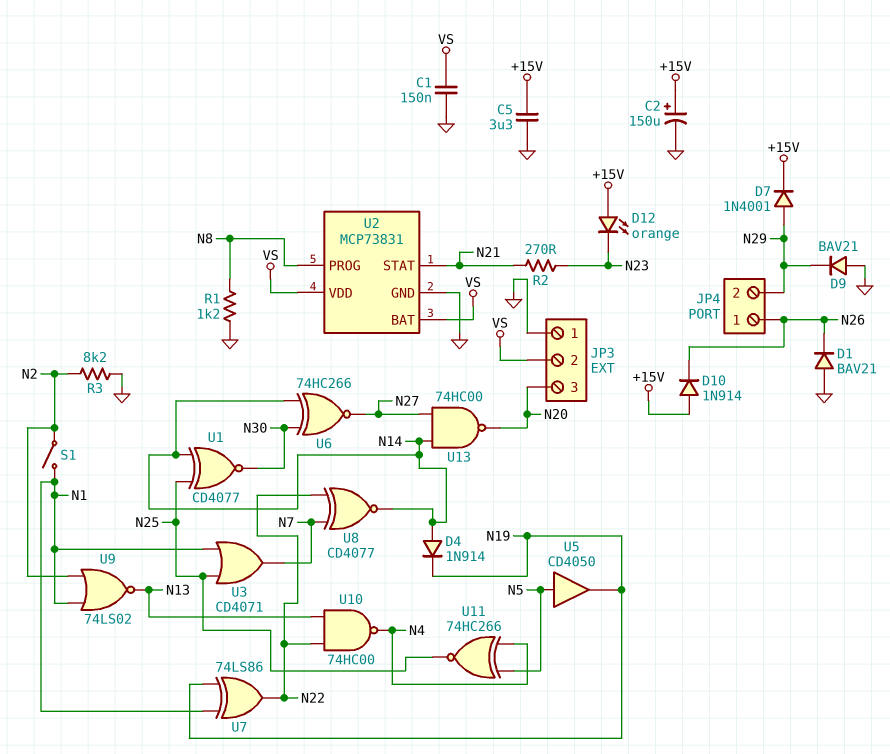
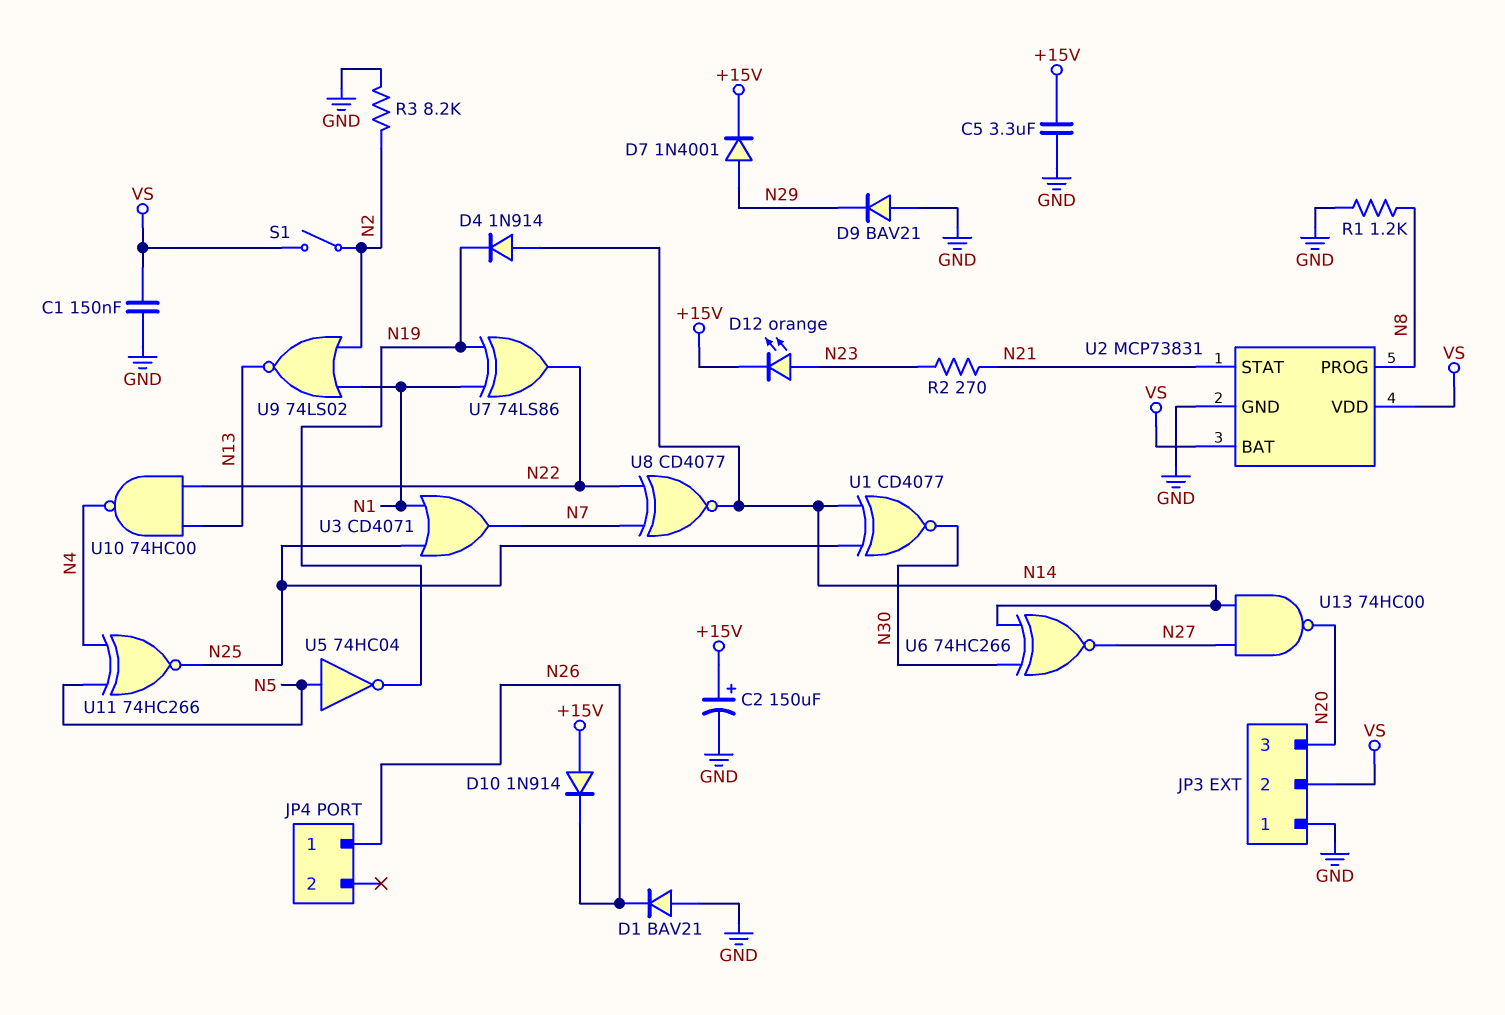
D12: LED orange (A +15V, K N23) -> LED orange (A N23, K +15V)
JP4 pin 2: N29 -> none
S1: switch (N1, N2) -> switch (N2, VS)
U5: buffer CD4050 (in N5, out N19) -> NOT 74HC04 (in N5, out N19)

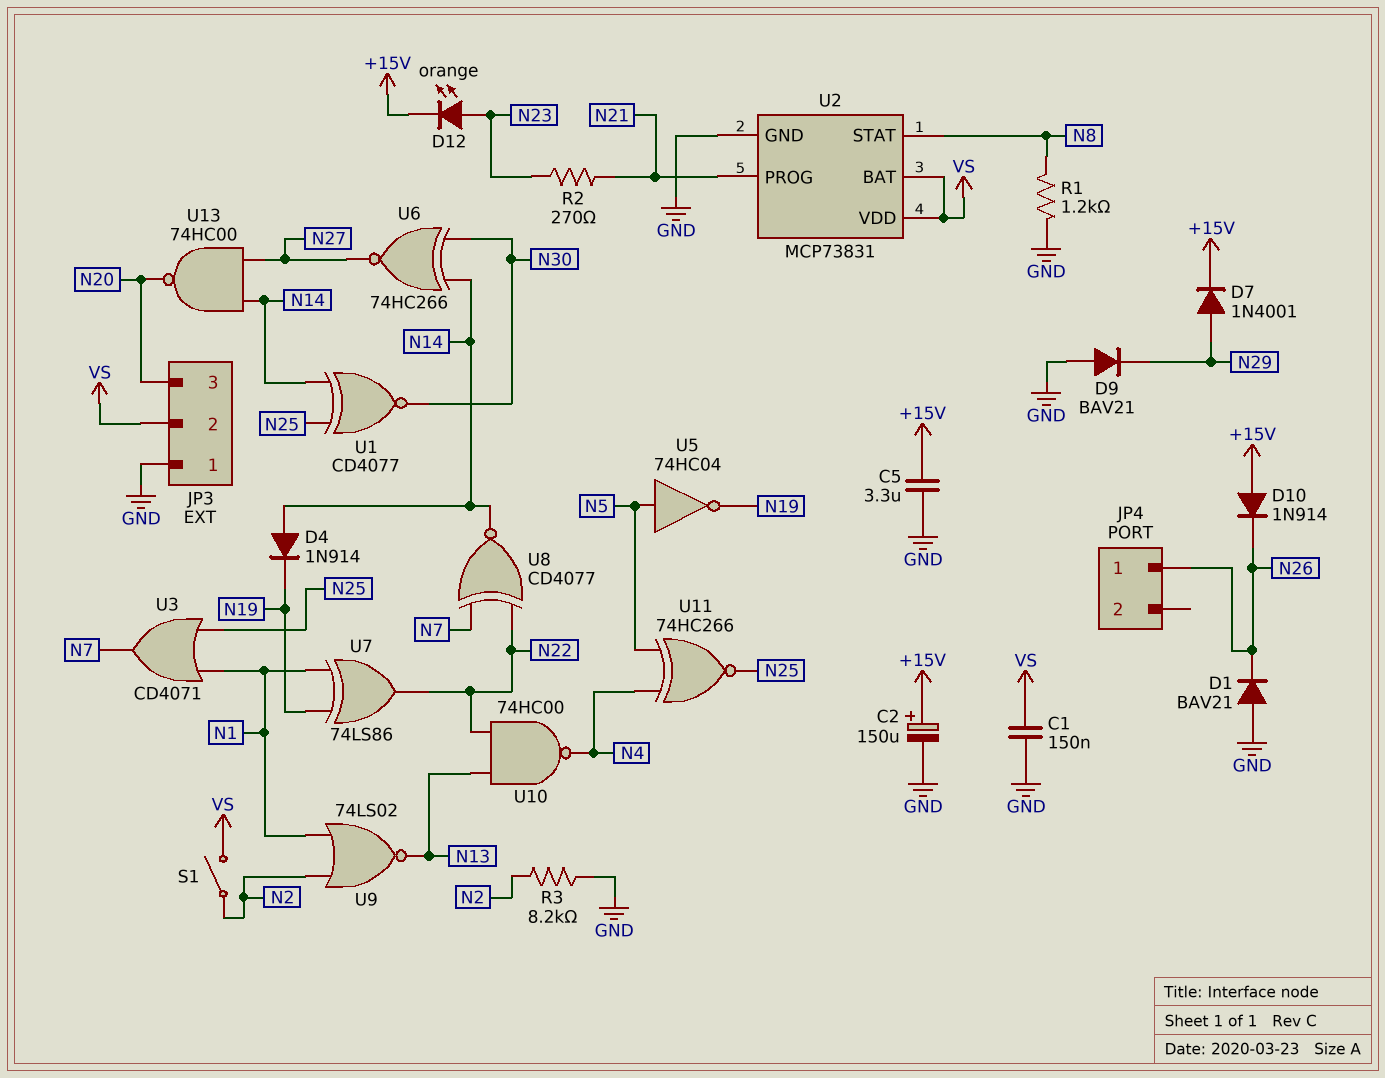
U2 pin PROG: N8 -> N21
U2 pin STAT: N21 -> N8

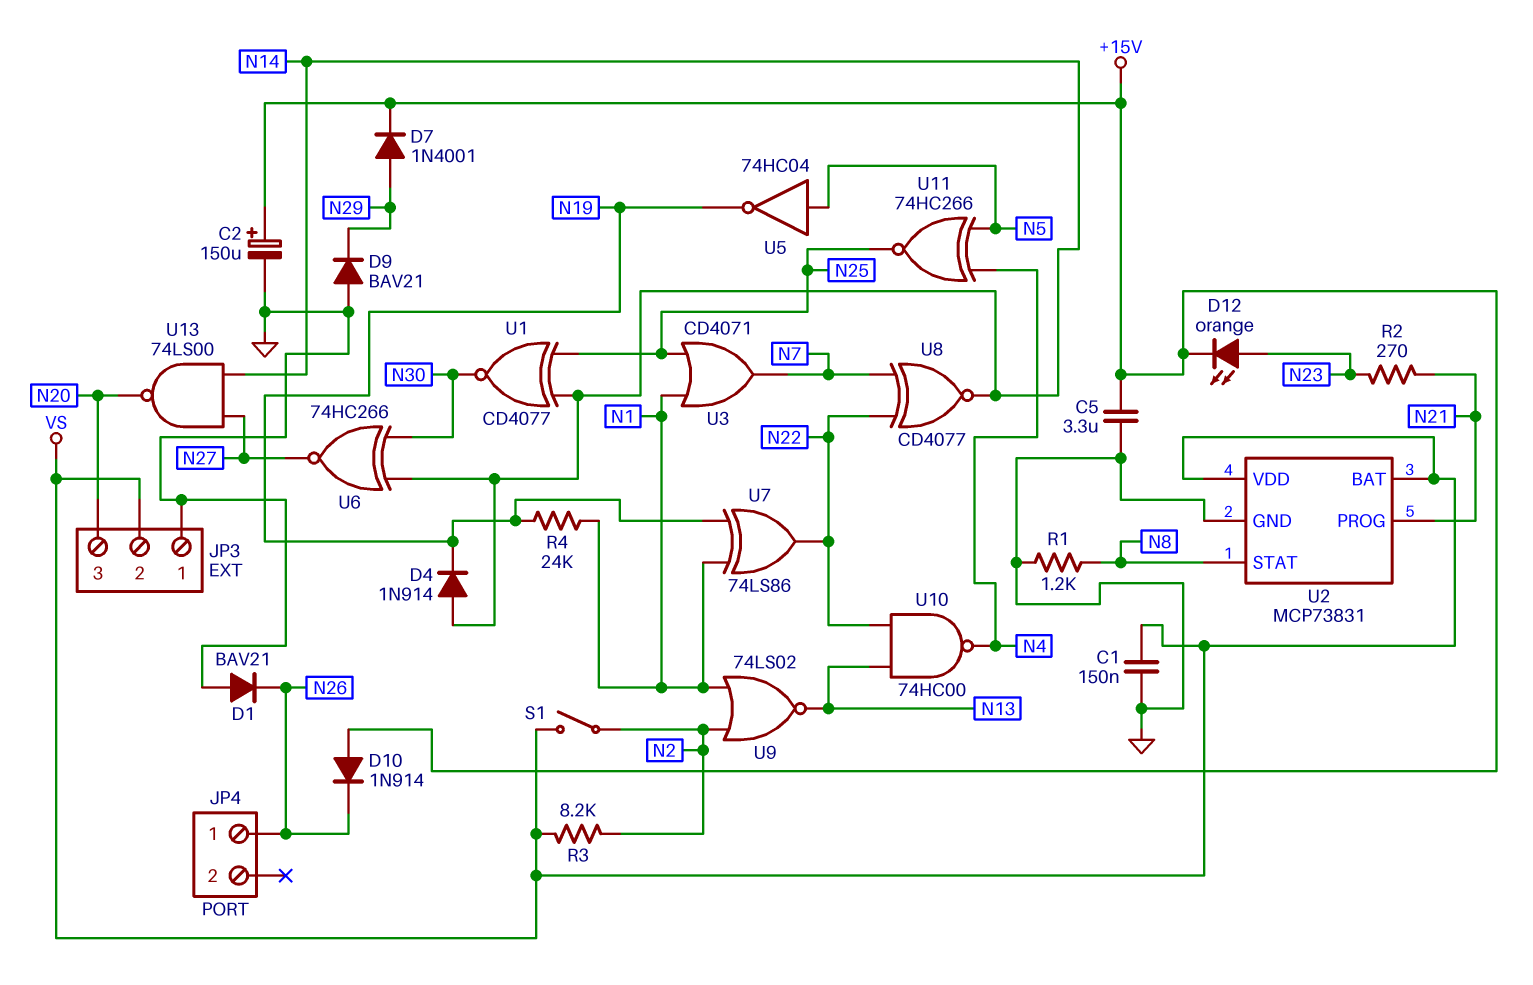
R3: 8.2k (GND, N2) -> 8.2k (N2, VS)
R4: none -> 24k (N1, N19)
U13: NAND 74HC00 (in N14, in N27, out N20) -> NAND 74LS00 (in N14, in N27, out N20)

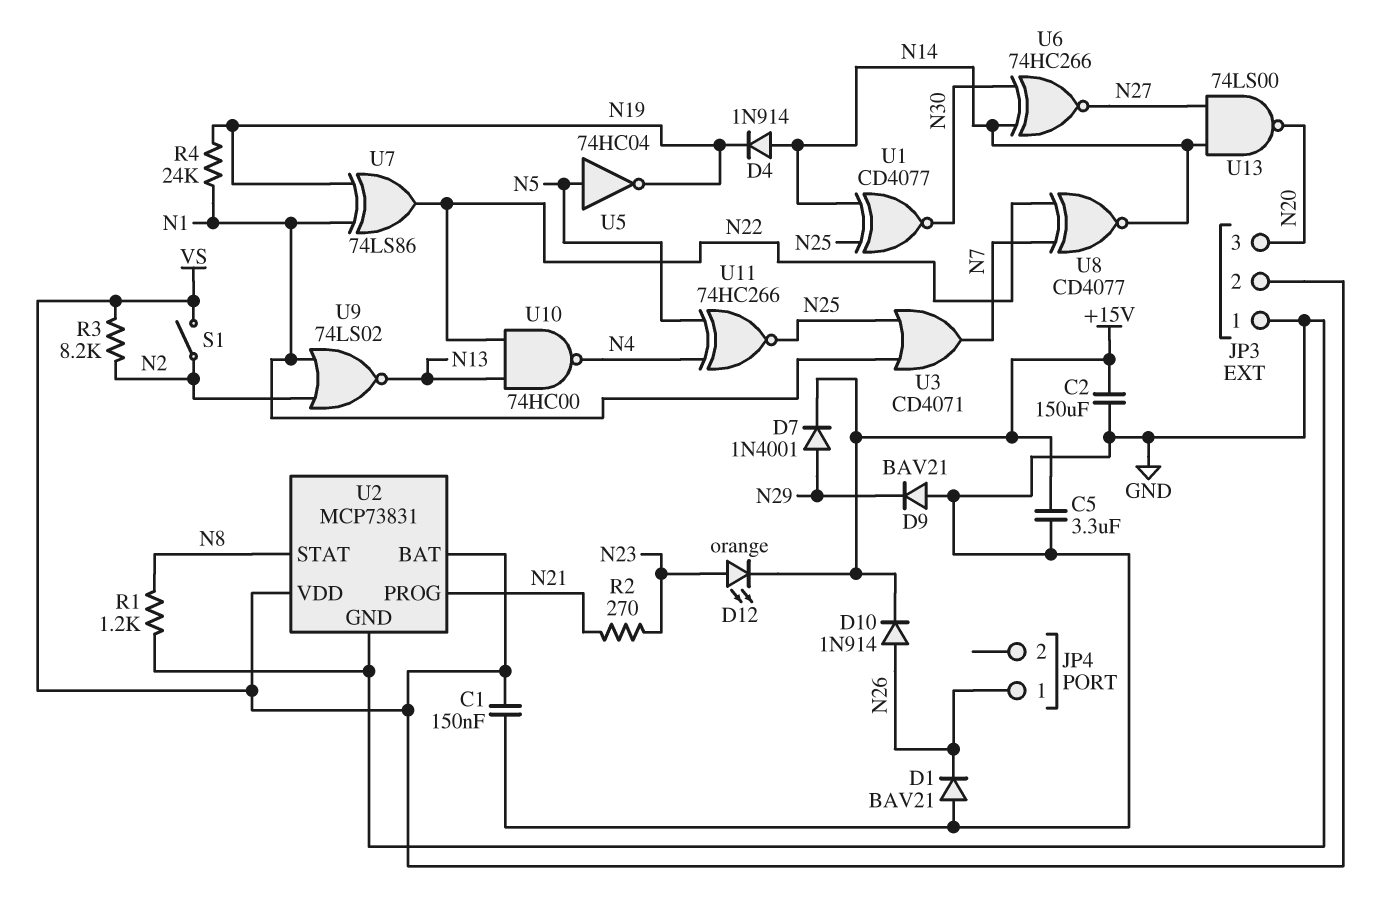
C2: 150uF (plus +15V, minus GND) -> 150uF (+15V, GND)
D10: diode 1N914 (A +15V, K N26) -> diode 1N914 (A N26, K +15V)

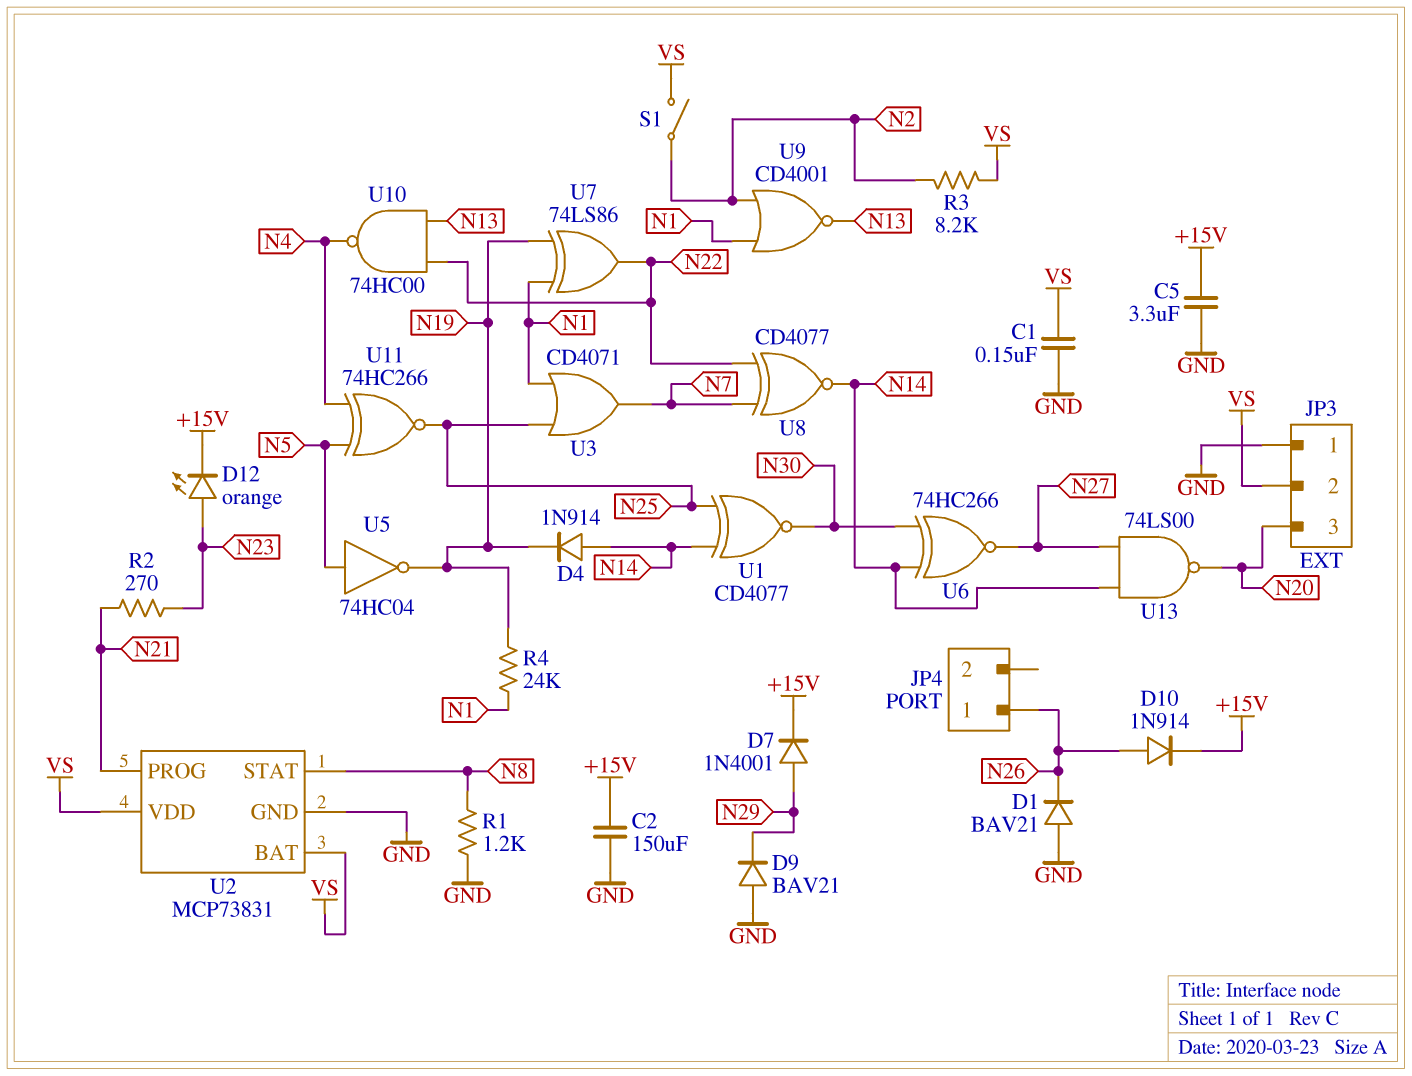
U9: NOR 74LS02 (in N1, in N2, out N13) -> NOR CD4001 (in N1, in N2, out N13)

